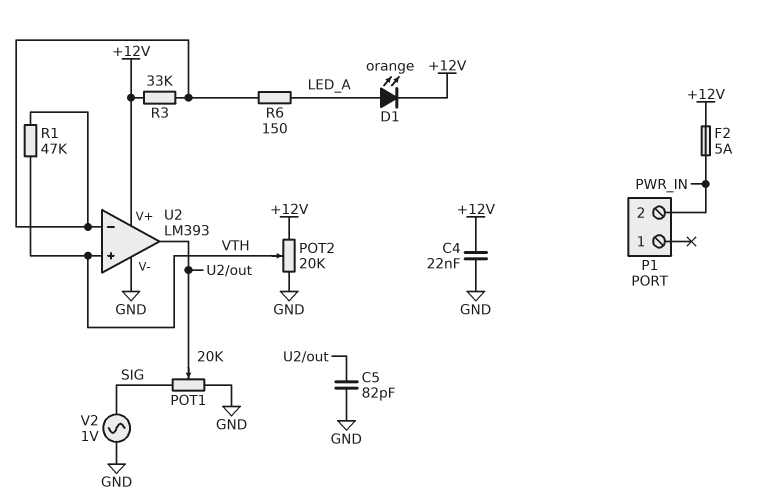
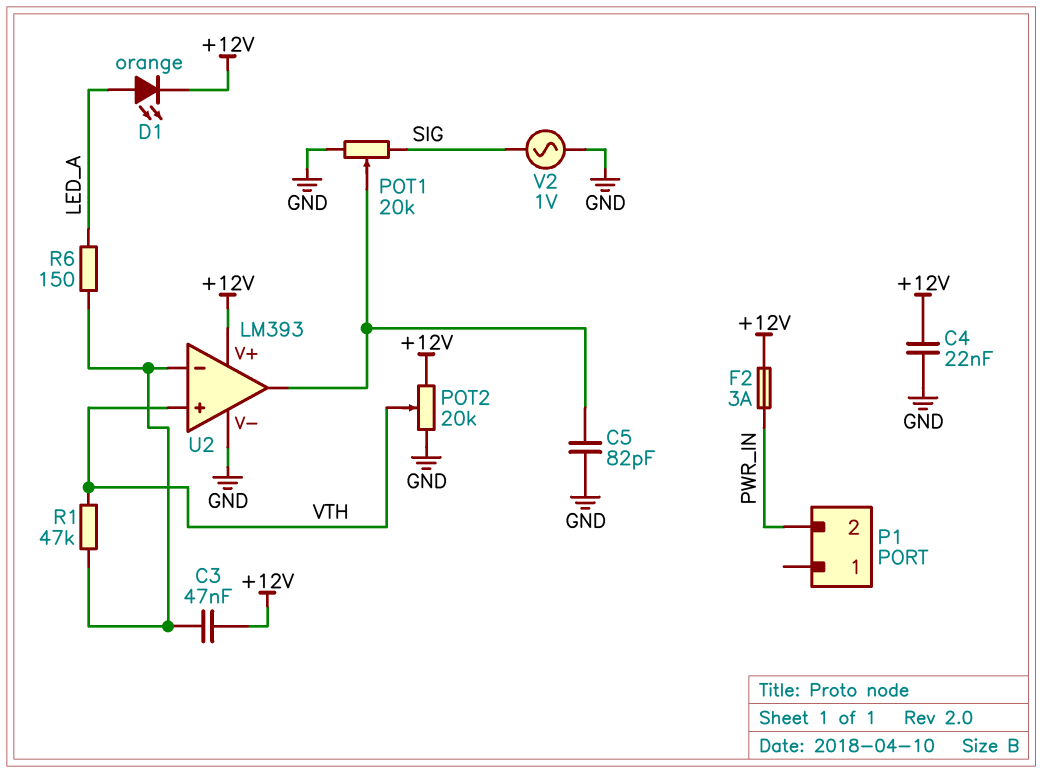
C3: none -> 47nF (+12V, U2/in-)
F2: 5A (+12V, PWR_IN) -> 3A (+12V, PWR_IN)
R3: 33k (+12V, U2/in-) -> none

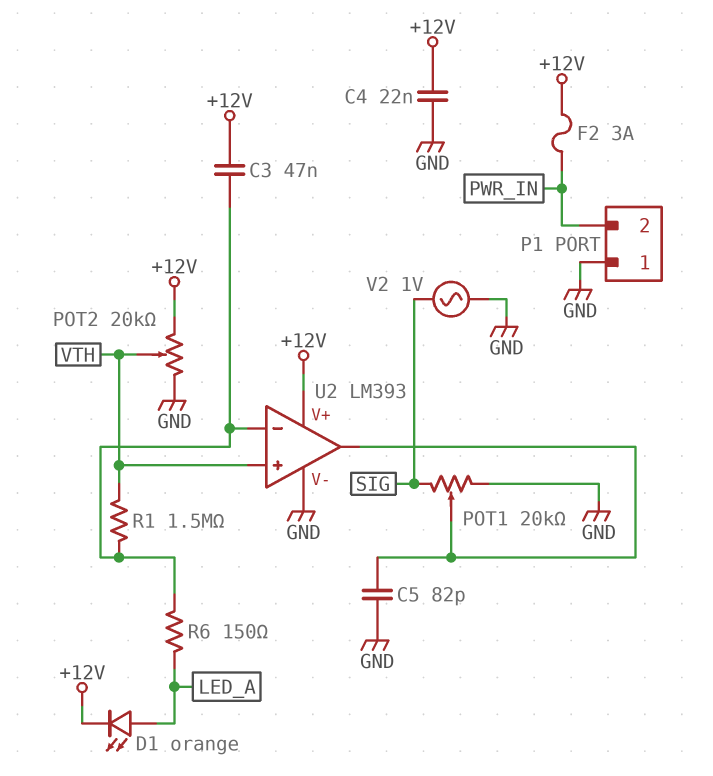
P1 pin 1: none -> GND
R1: 47k (U2/in-, VTH) -> 1.5M (U2/in-, VTH)

